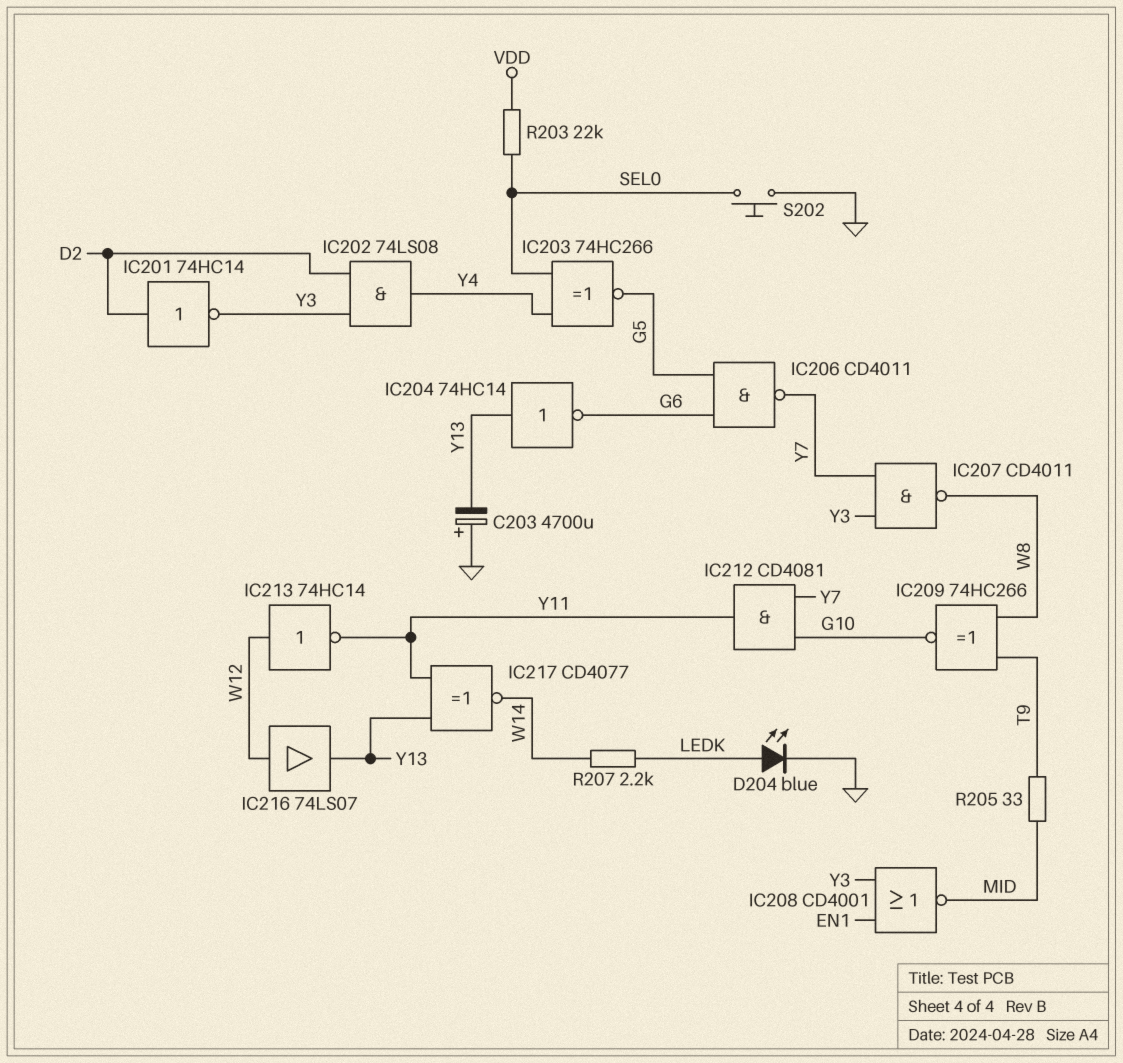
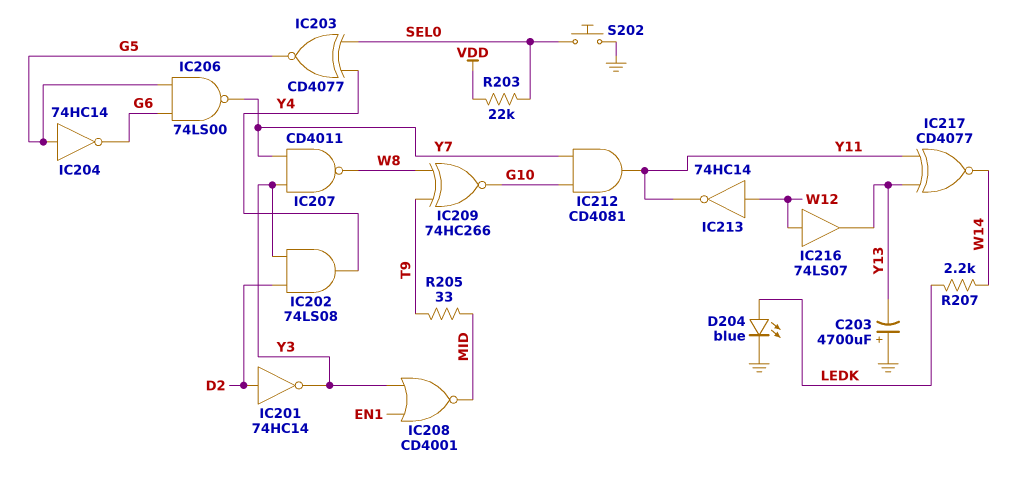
IC203: XNOR 74HC266 (in SEL0, in Y4, out G5) -> XNOR CD4077 (in SEL0, in Y4, out G5)
IC204: NOT 74HC14 (in Y13, out G6) -> NOT 74HC14 (in G5, out G6)
IC206: NAND CD4011 (in G5, in G6, out Y7) -> NAND 74LS00 (in G5, in G6, out Y7)

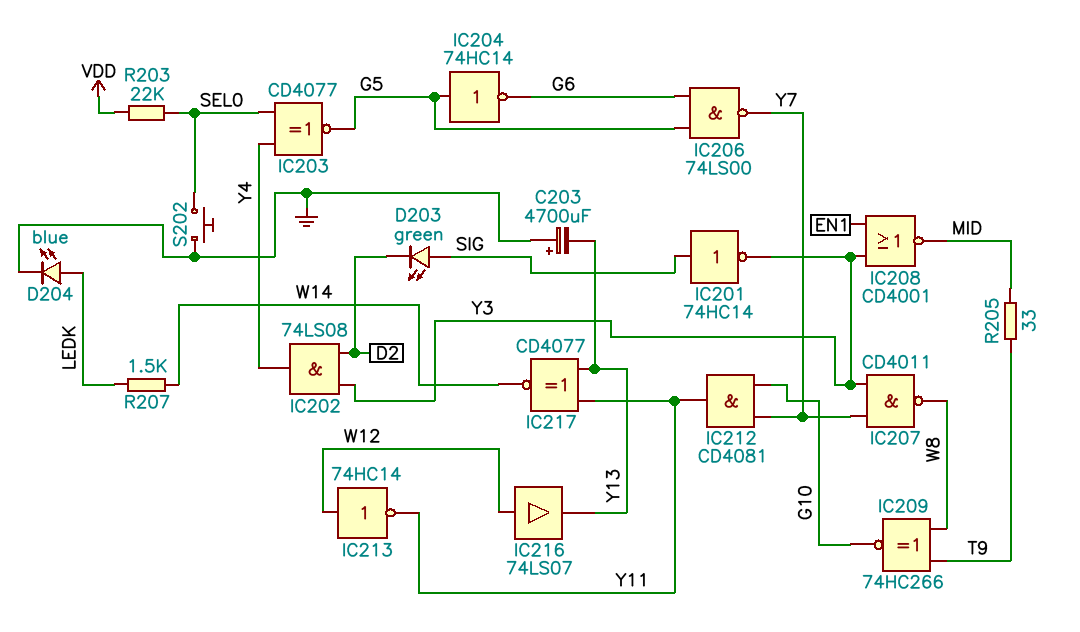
D203: none -> LED green (A SIG, K D2)
IC201: NOT 74HC14 (in D2, out Y3) -> NOT 74HC14 (in SIG, out Y3)
R207: 2.2k (LEDK, W14) -> 1.5k (LEDK, W14)

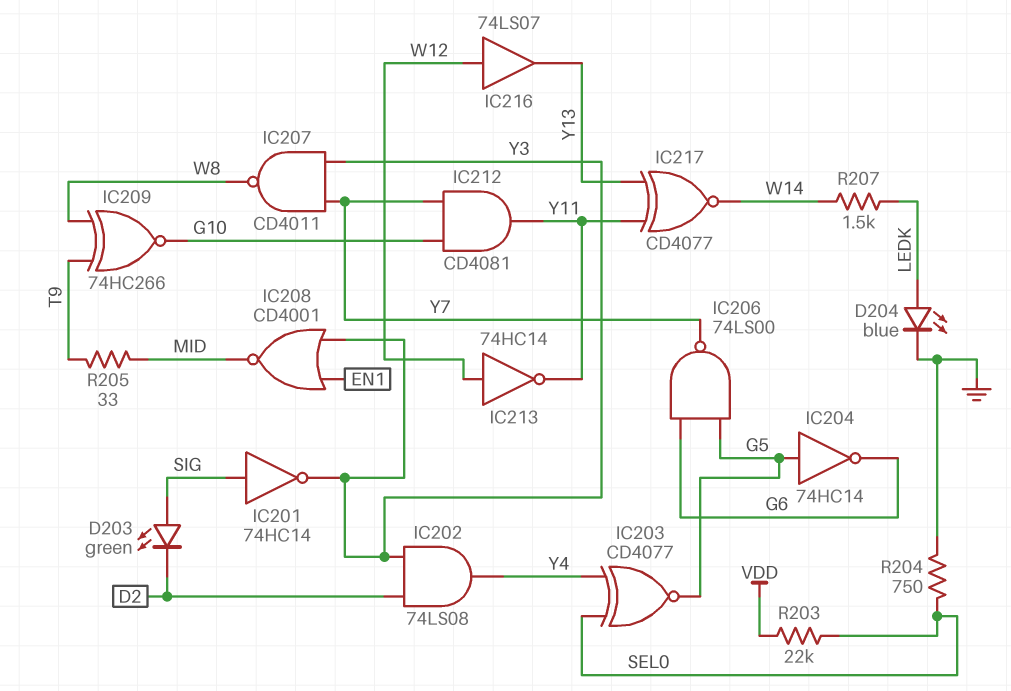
C203: 4700uF (plus GND, minus Y13) -> none
R204: none -> 750 (GND, SEL0)
S202: button (GND, SEL0) -> none

